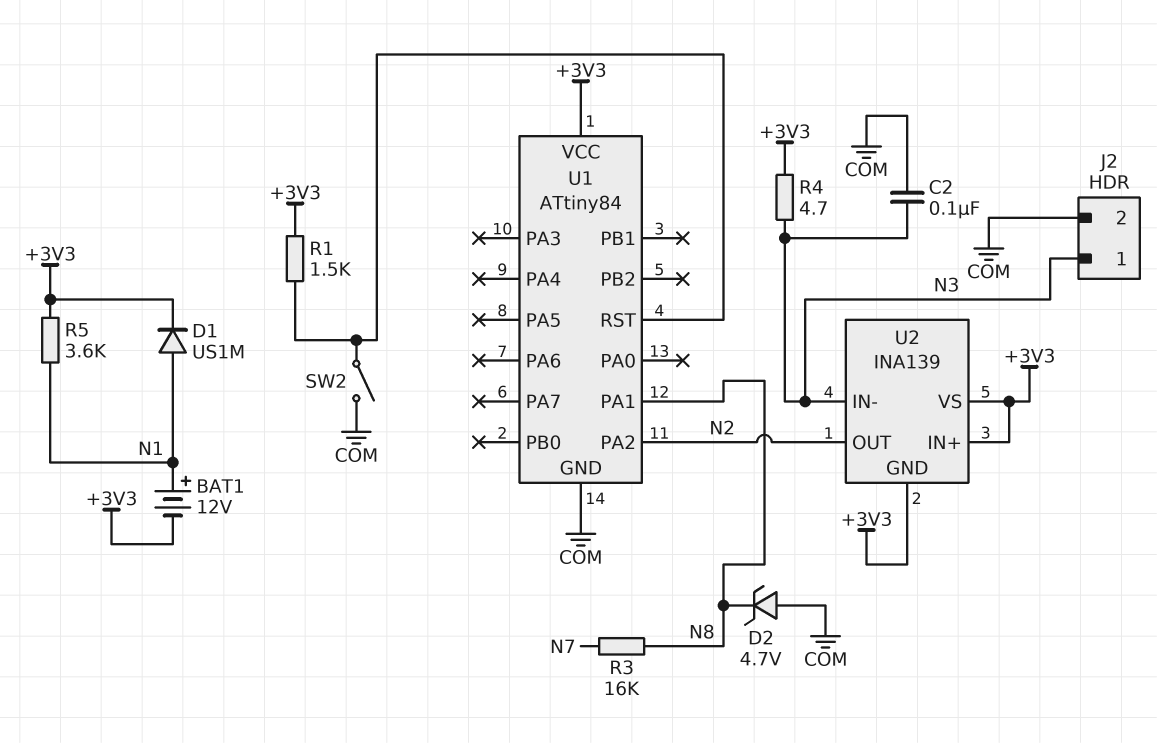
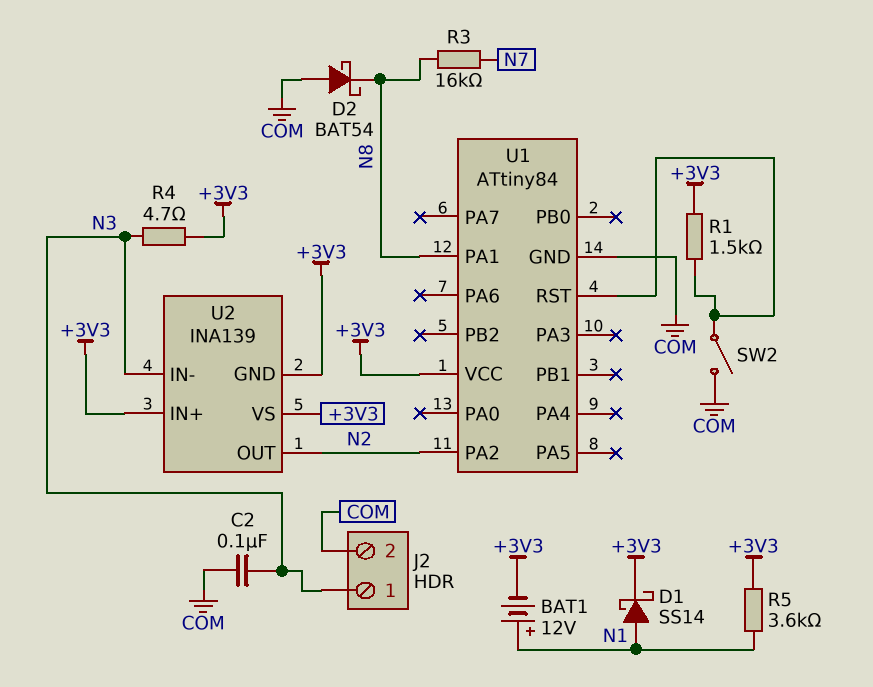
D1: diode US1M (A N1, K +3V3) -> schottky SS14 (A N1, K +3V3)
D2: zener 4.7V (A COM, K N8) -> schottky BAT54 (A COM, K N8)

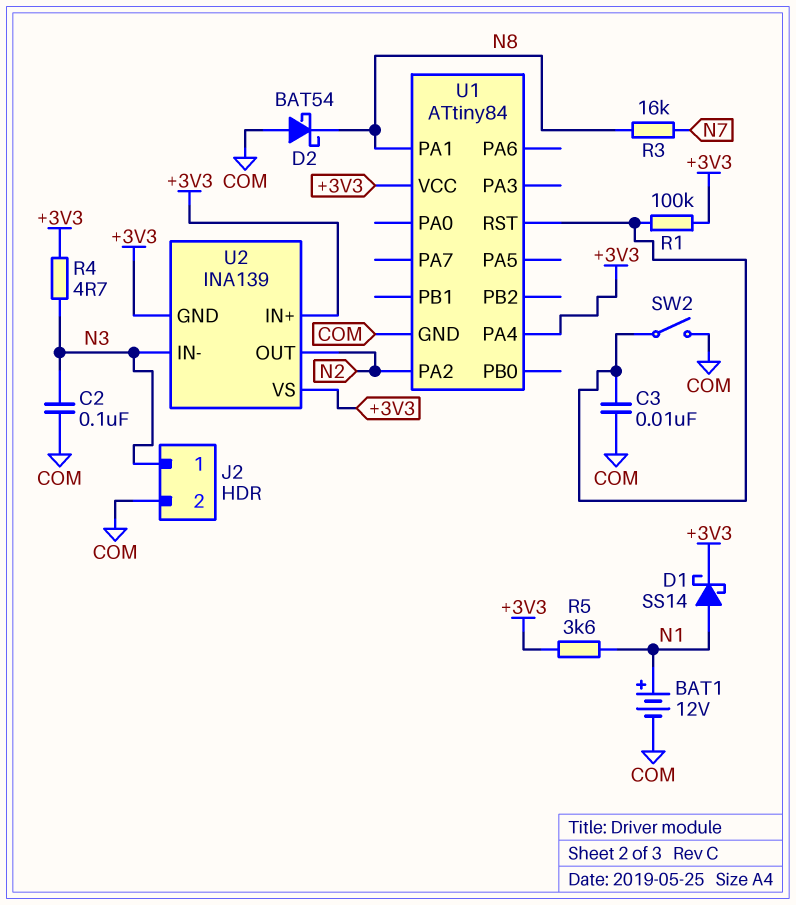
BAT1: 12V (plus N1, minus +3V3) -> 12V (plus N1, minus COM)
C3: none -> 10nF (COM, U1/RST)
R1: 1.5k (+3V3, U1/RST) -> 100k (+3V3, U1/RST)
U1 pin PA4: none -> +3V3

